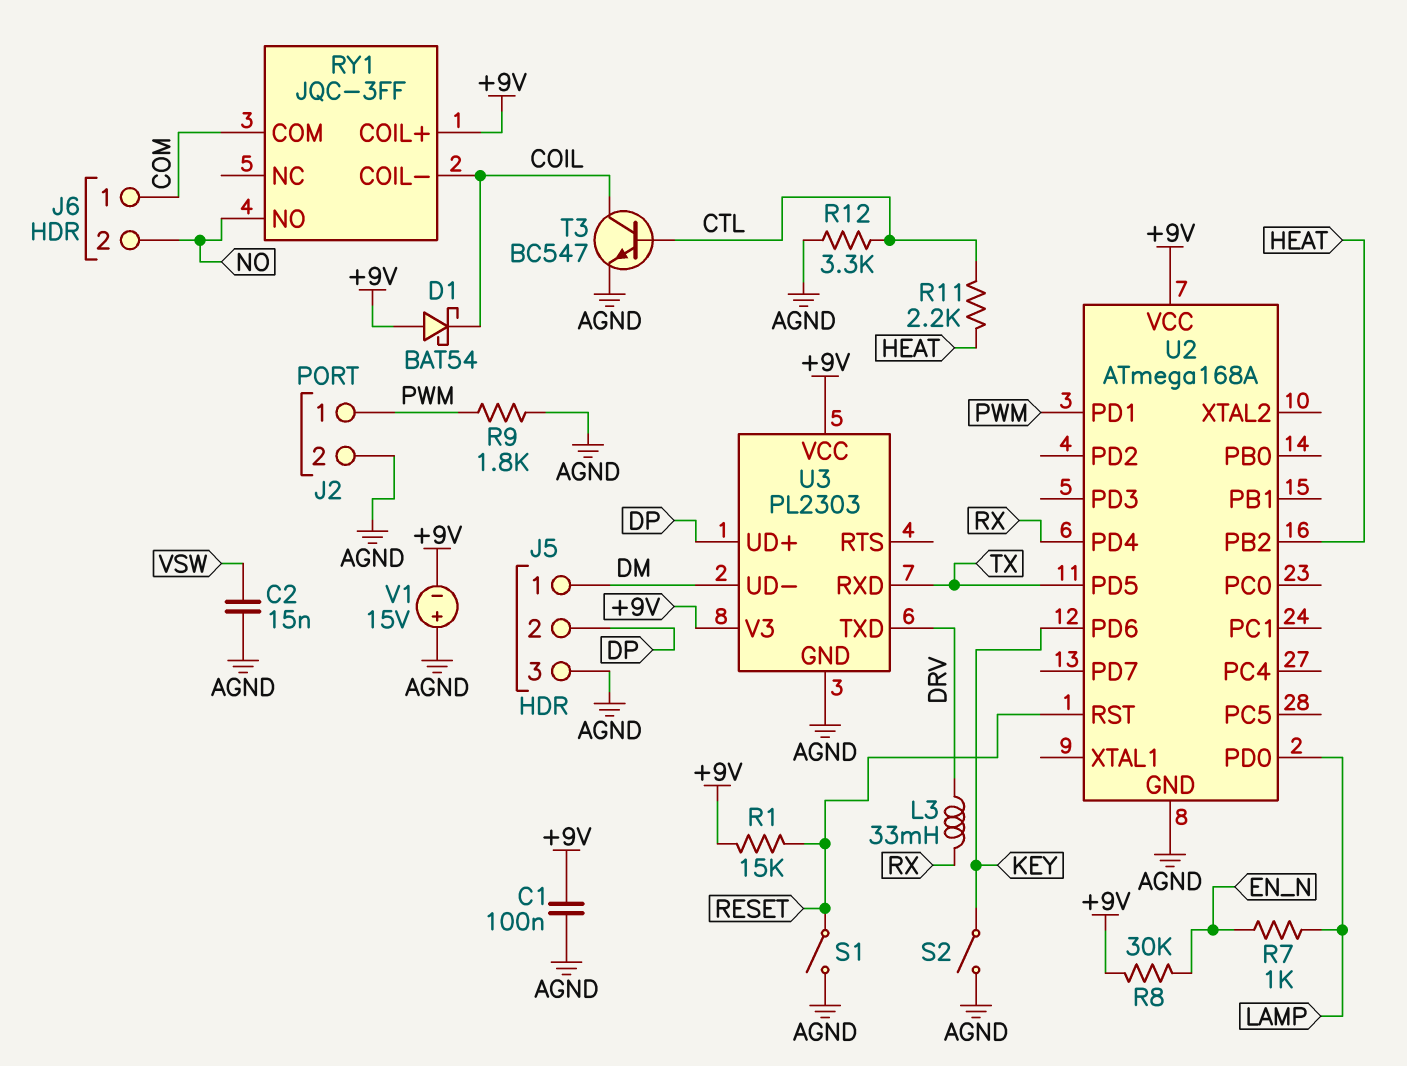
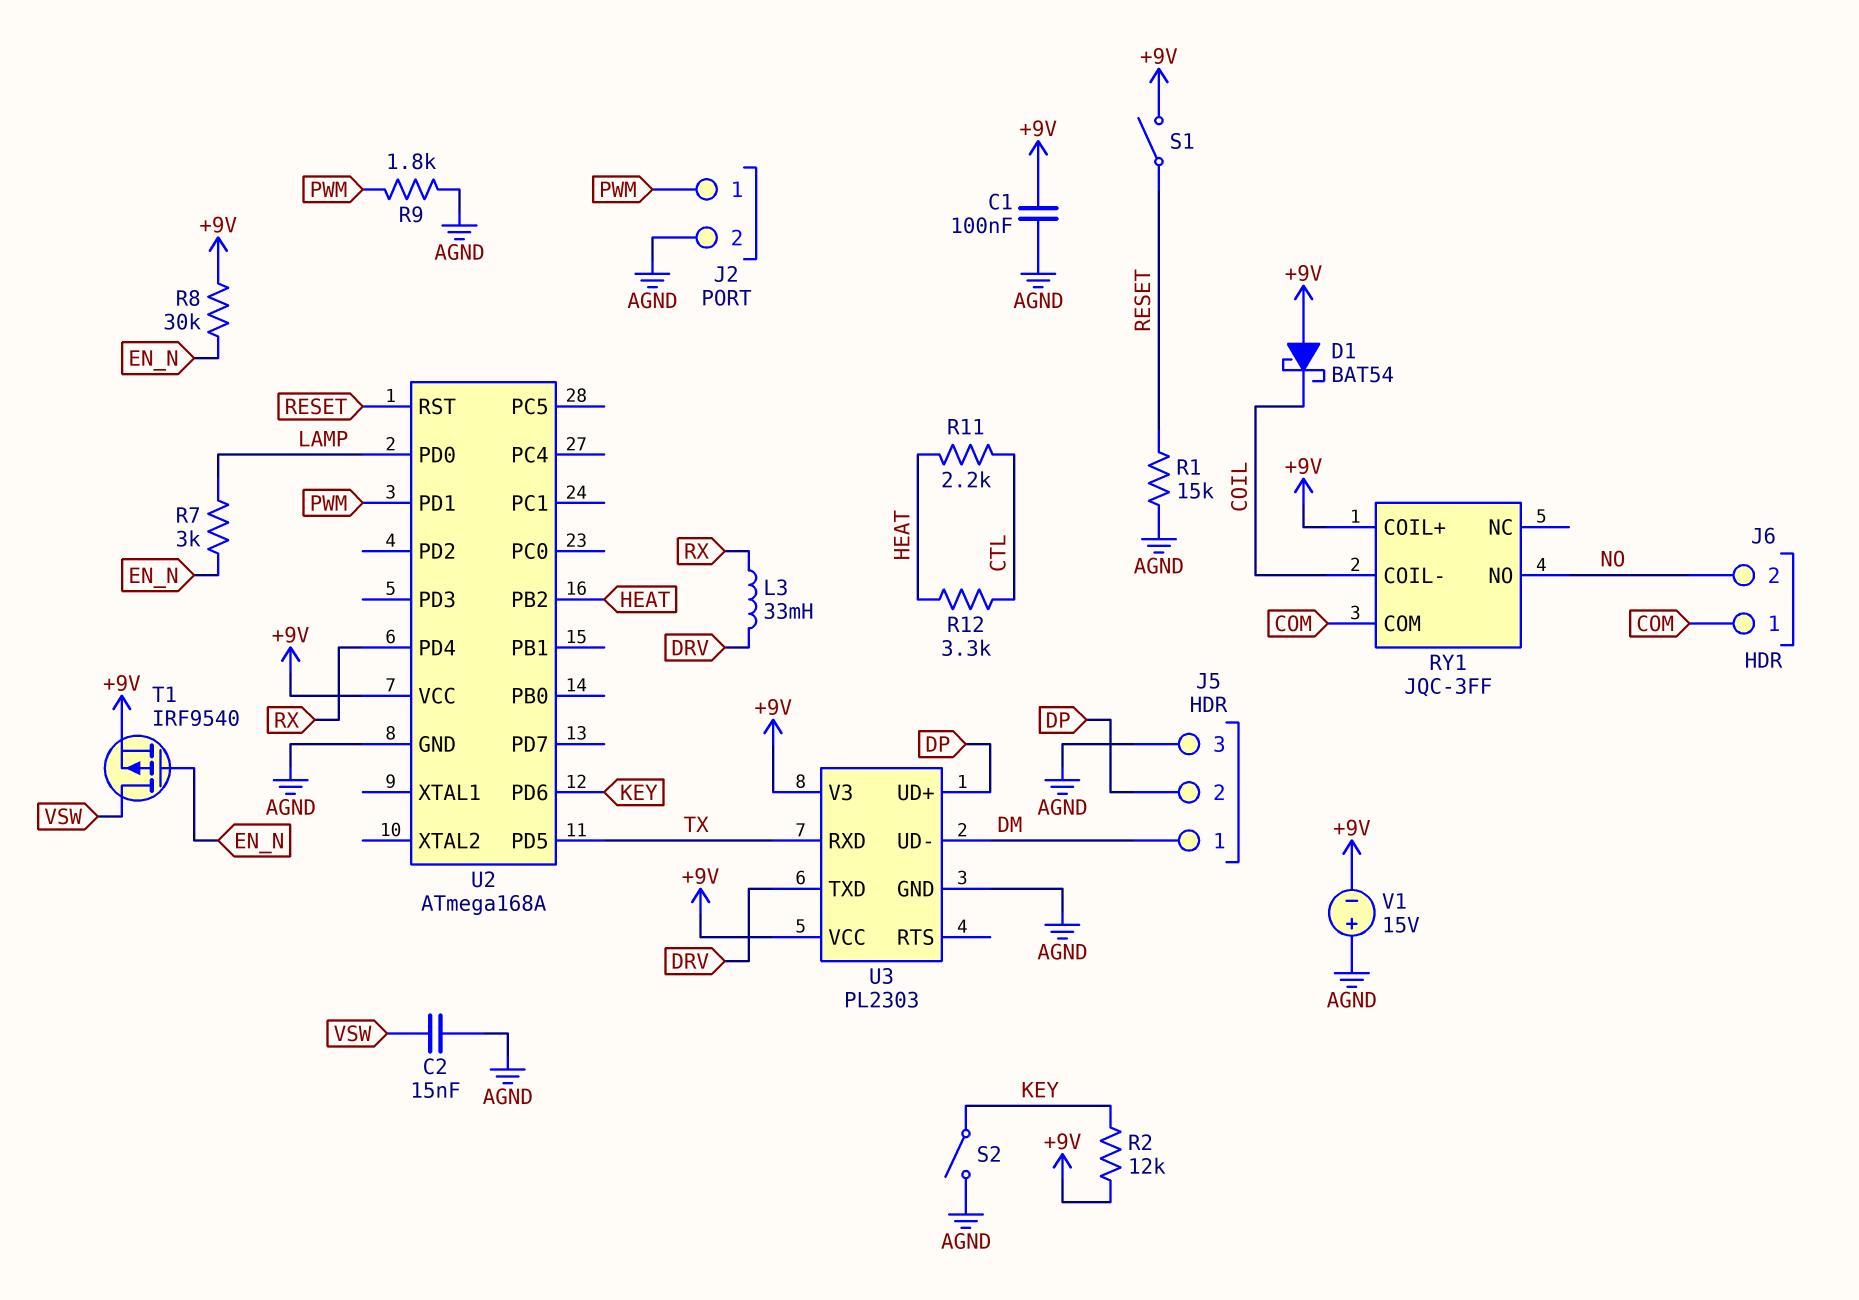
R1: 15k (+9V, RESET) -> 15k (AGND, RESET)
R2: none -> 12k (+9V, KEY)
R7: 1k (EN_N, LAMP) -> 3k (EN_N, LAMP)
R12: 3.3k (AGND, CTL) -> 3.3k (CTL, HEAT)
S1: switch (AGND, RESET) -> switch (+9V, RESET)
T1: none -> PMOS IRF9540 (G EN_N, D VSW, S +9V)
T3: NPN BC547 (B CTL, C COIL, E AGND) -> none

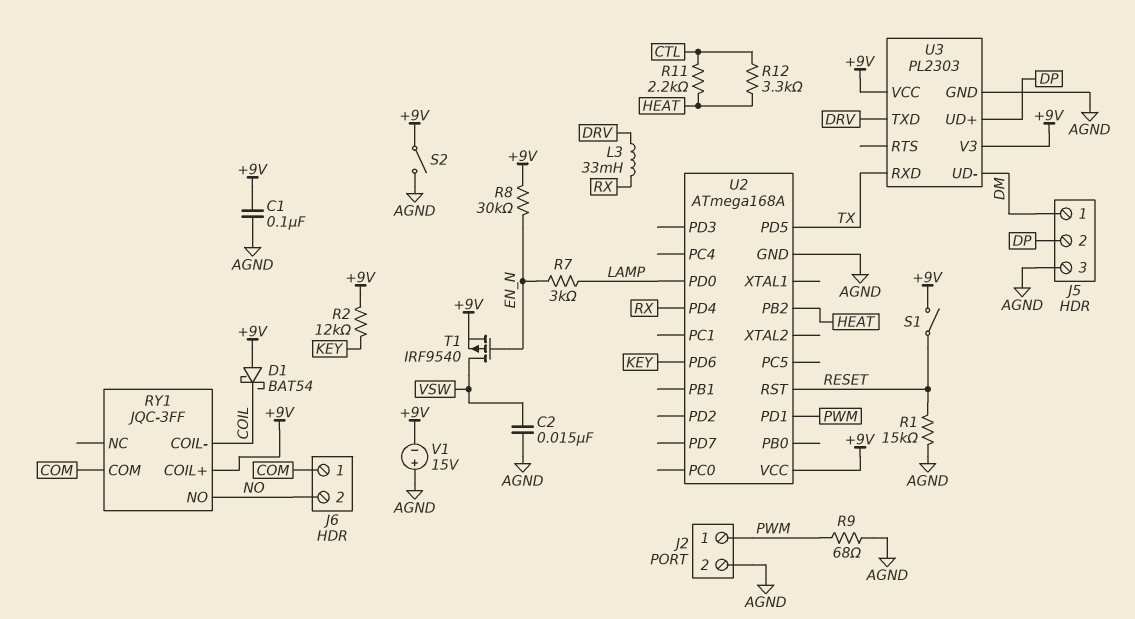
R9: 1.8k (AGND, PWM) -> 68 (AGND, PWM)
S2: switch (AGND, KEY) -> switch (+9V, AGND)

